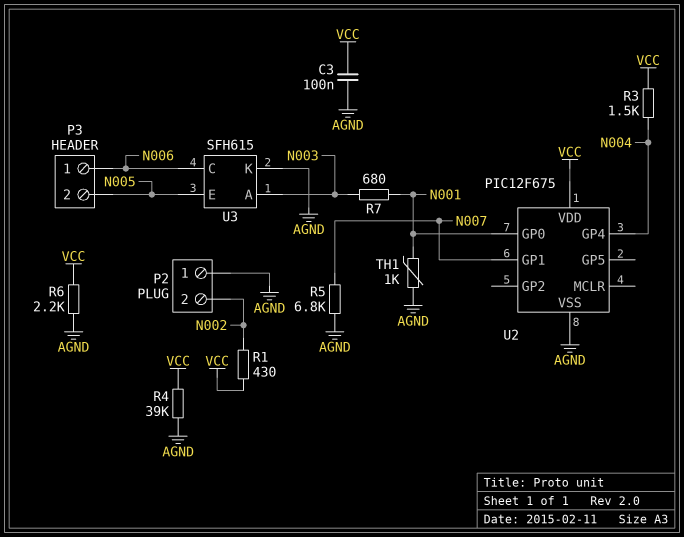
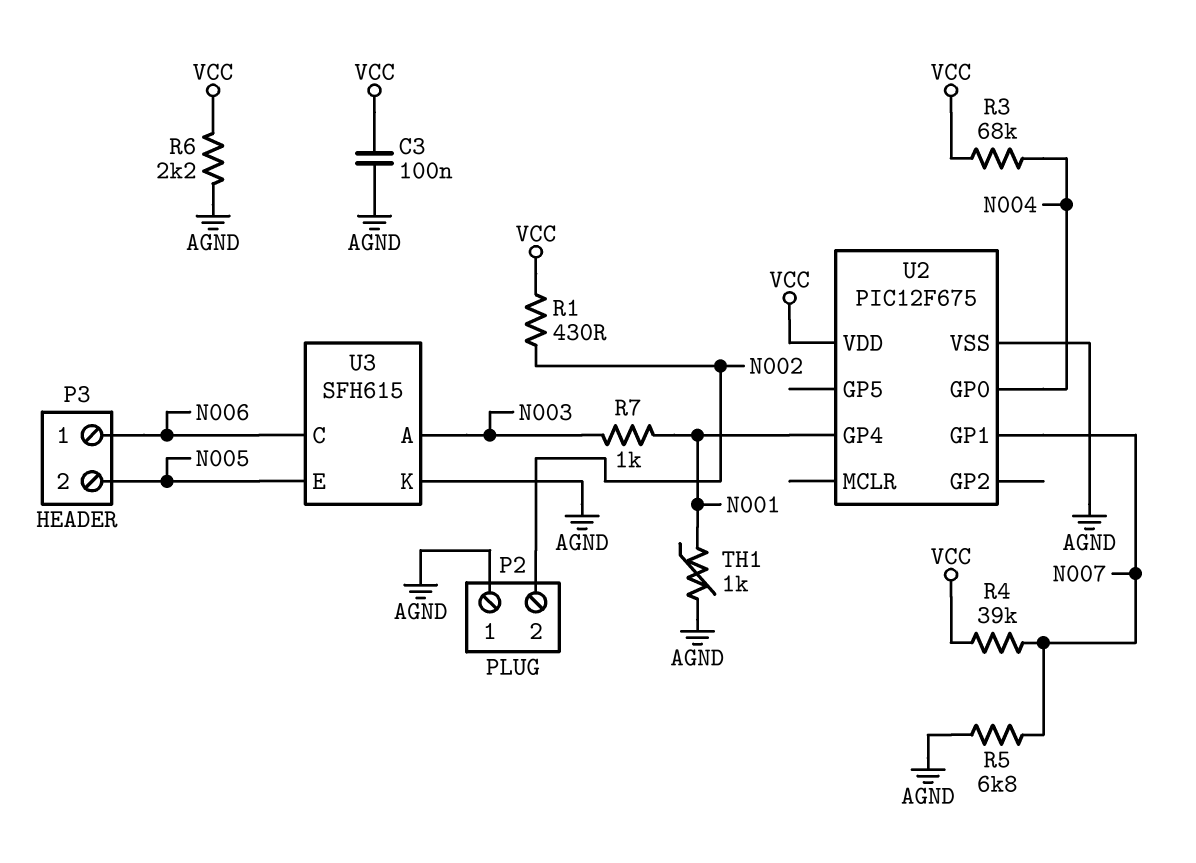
R3: 1.5k (N004, VCC) -> 68k (N004, VCC)
R4: 39k (AGND, VCC) -> 39k (N007, VCC)
R7: 680 (N001, N003) -> 1k (N001, N003)
U2 pin GP0: N001 -> N004
U2 pin GP4: N004 -> N001

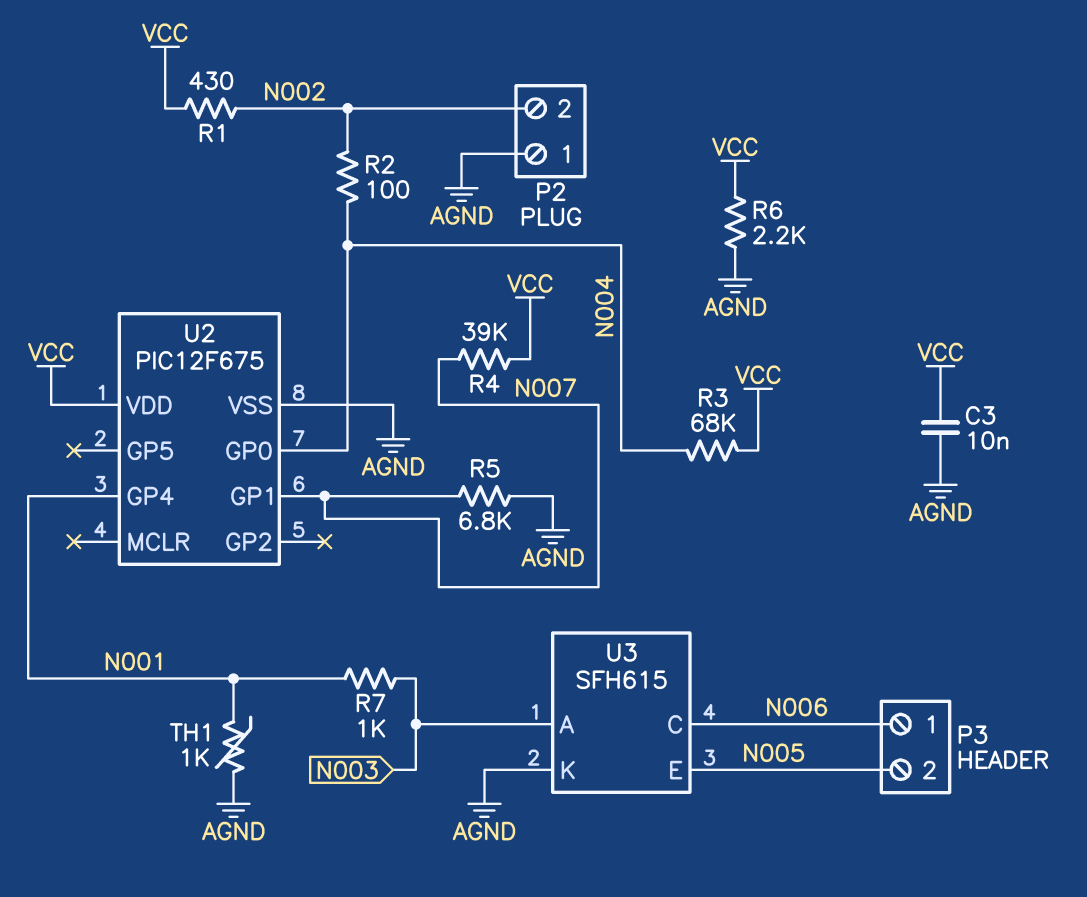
C3: 100nF (AGND, VCC) -> 10nF (AGND, VCC)
R2: none -> 100 (N002, N004)

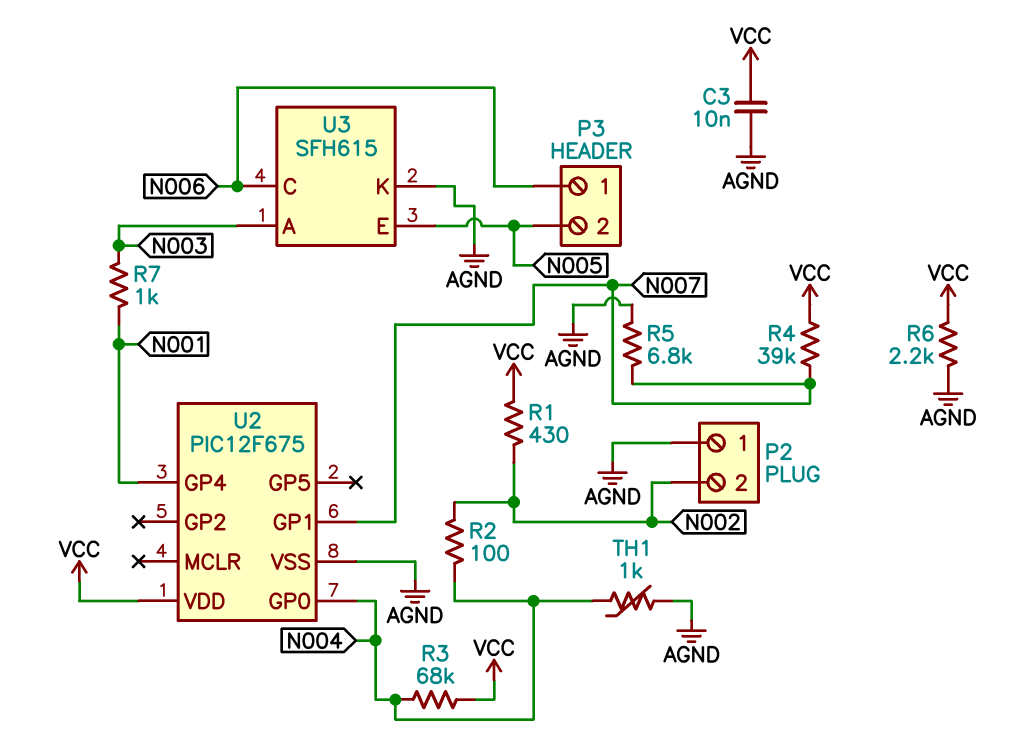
TH1: 1k (AGND, N001) -> 1k (AGND, N004)

